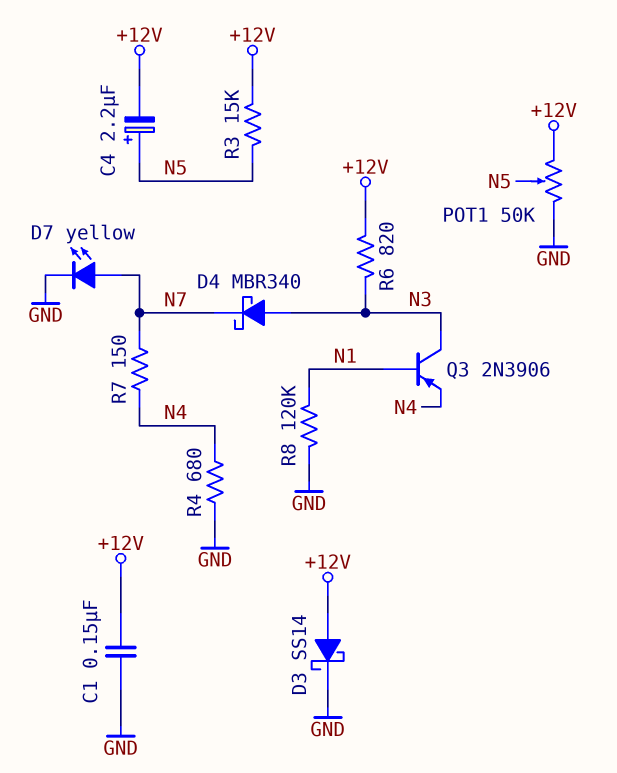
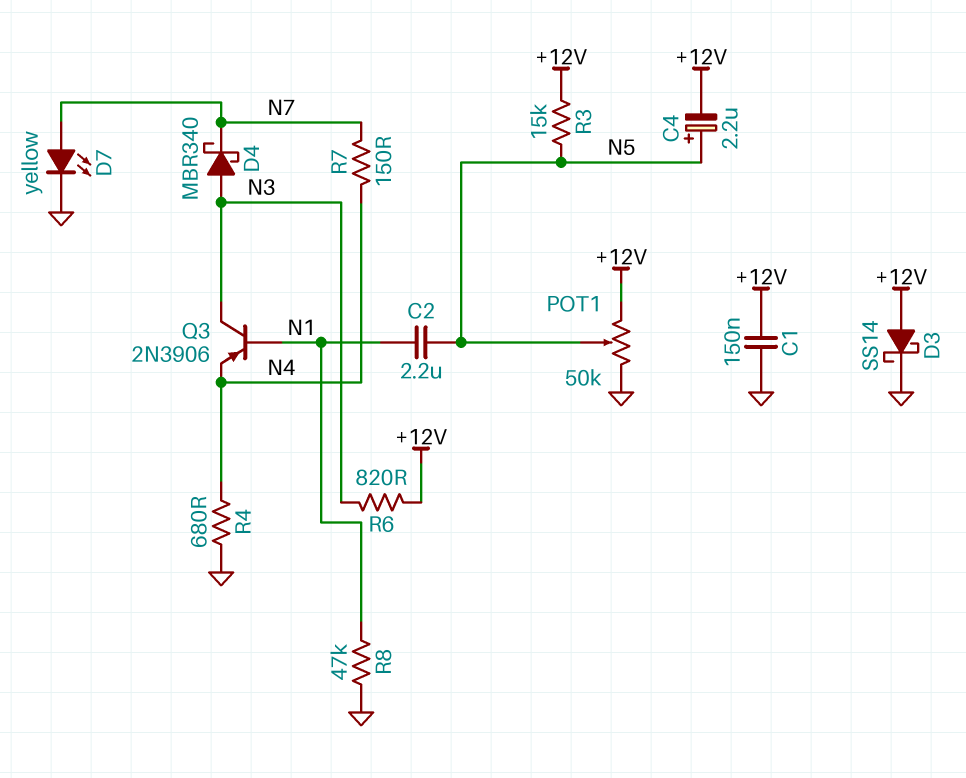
C2: none -> 2.2uF (N1, N5)
R8: 120k (GND, N1) -> 47k (GND, N1)

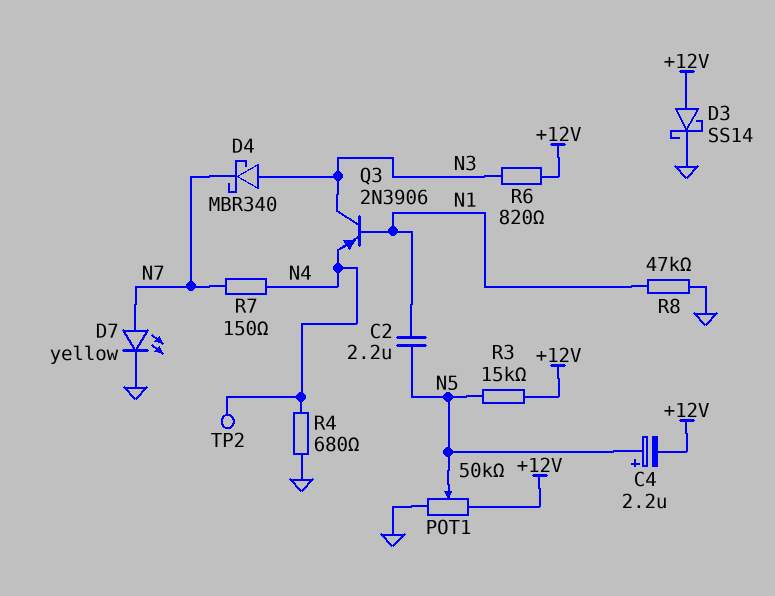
C1: 150nF (+12V, GND) -> none
TP2: none -> test point (N4)

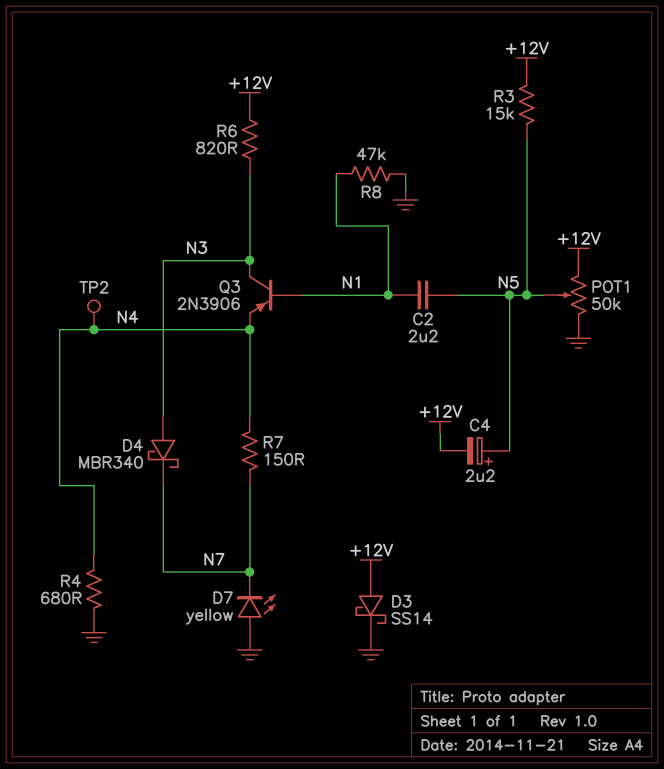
D7: LED yellow (A N7, K GND) -> LED yellow (A GND, K N7)

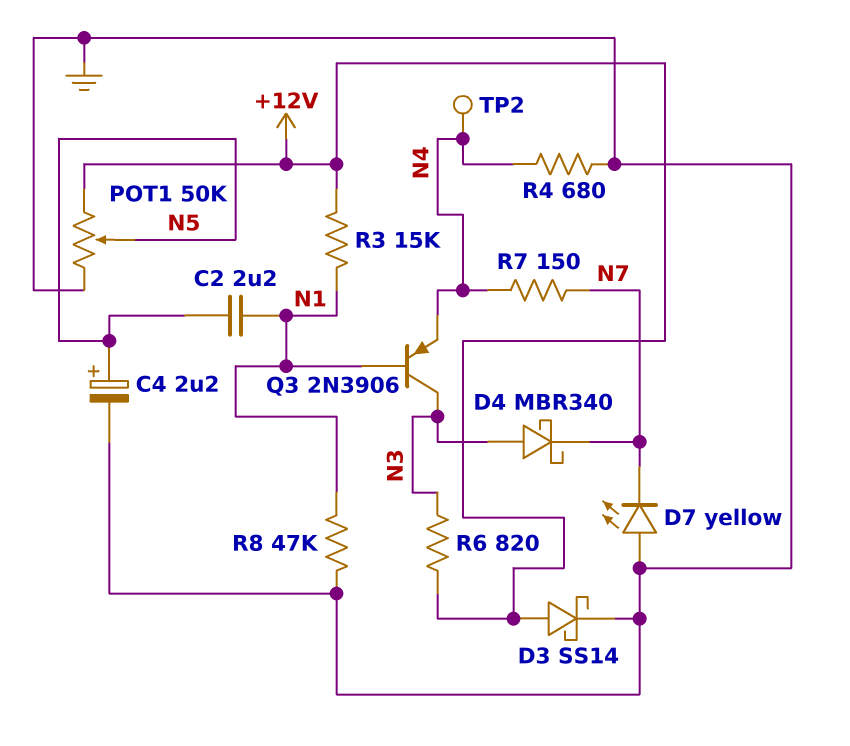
C4: 2.2uF (plus N5, minus +12V) -> 2.2uF (plus N5, minus GND)
R3: 15k (+12V, N5) -> 15k (+12V, N1)

